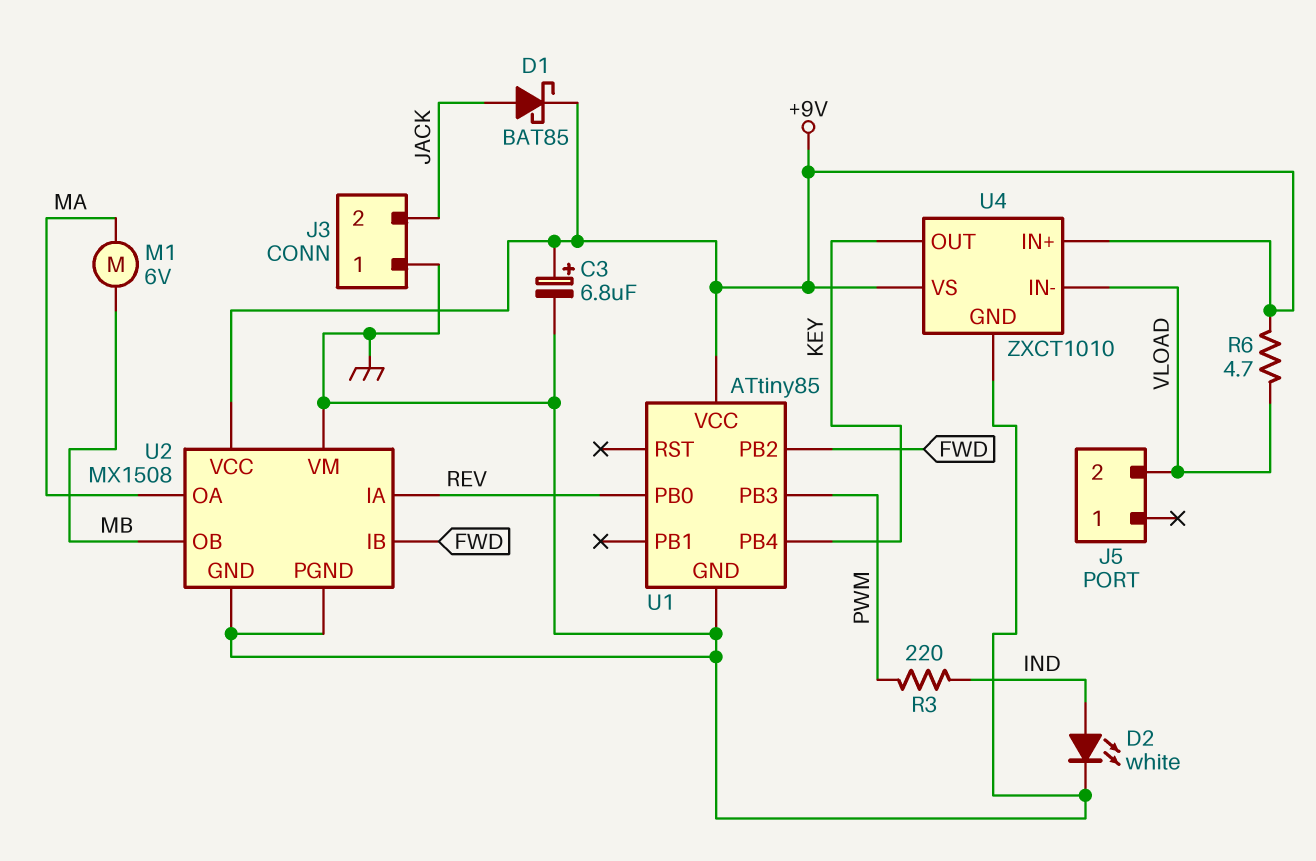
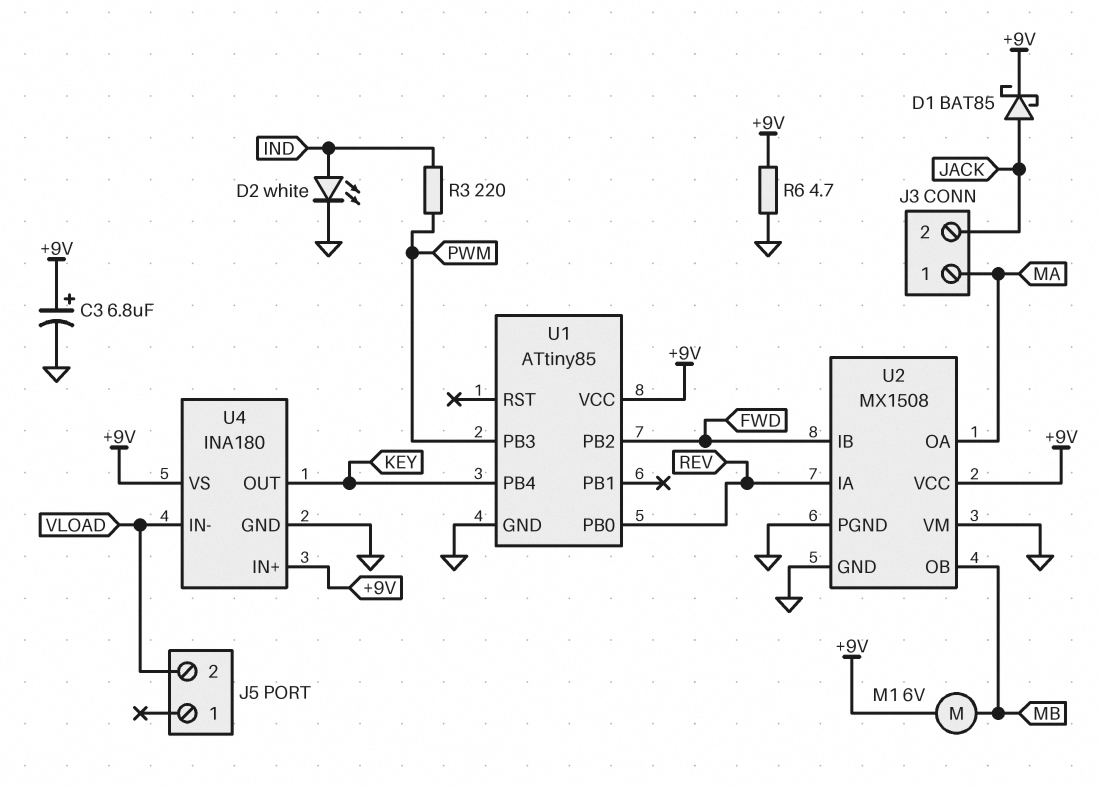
J3 pin 1: GND -> MA
M1: motor 6V (MA, MB) -> motor 6V (+9V, MB)
R6: 4.7 (+9V, VLOAD) -> 4.7 (+9V, GND)
U4: ZXCT1010 -> INA180

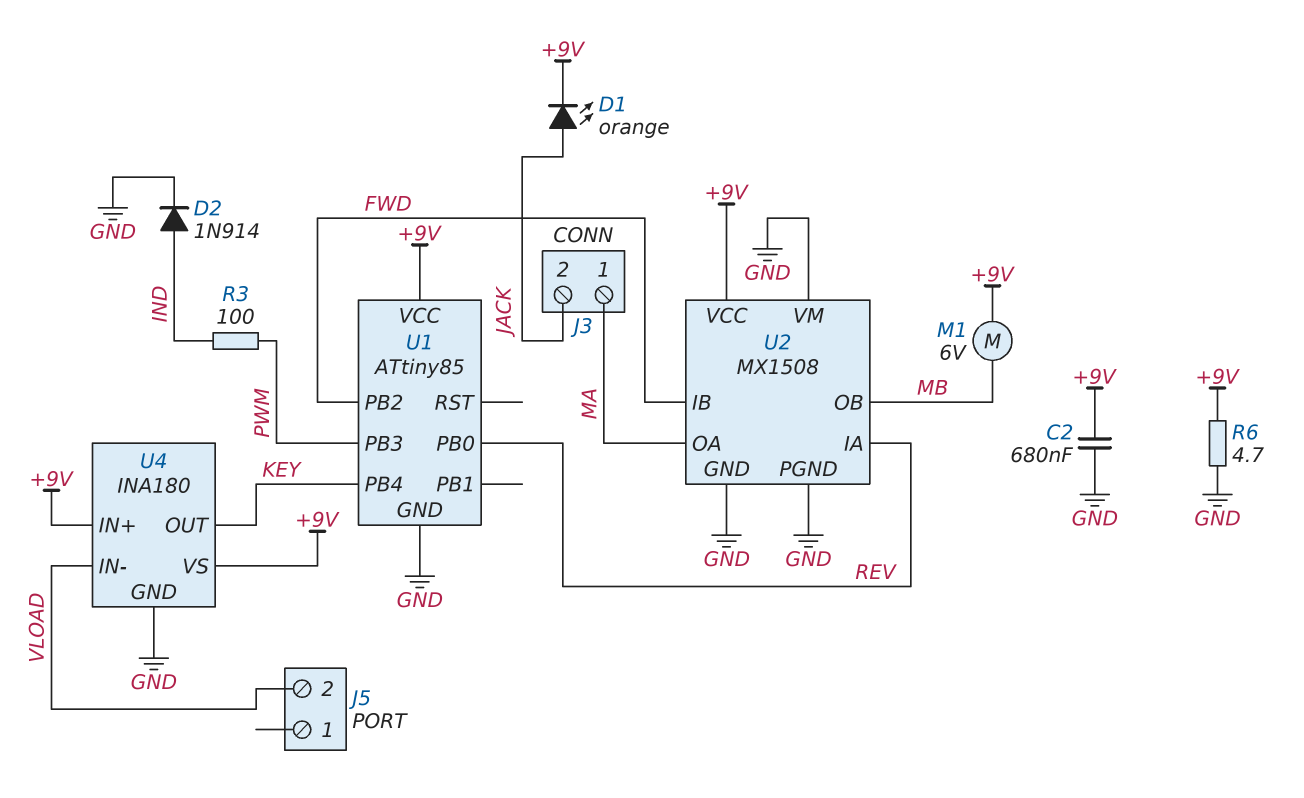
C2: none -> 680nF (+9V, GND)
C3: 6.8uF (plus +9V, minus GND) -> none
D1: schottky BAT85 (A JACK, K +9V) -> LED orange (A JACK, K +9V)
D2: LED white (A IND, K GND) -> diode 1N914 (A IND, K GND)
R3: 220 (IND, PWM) -> 100 (IND, PWM)

